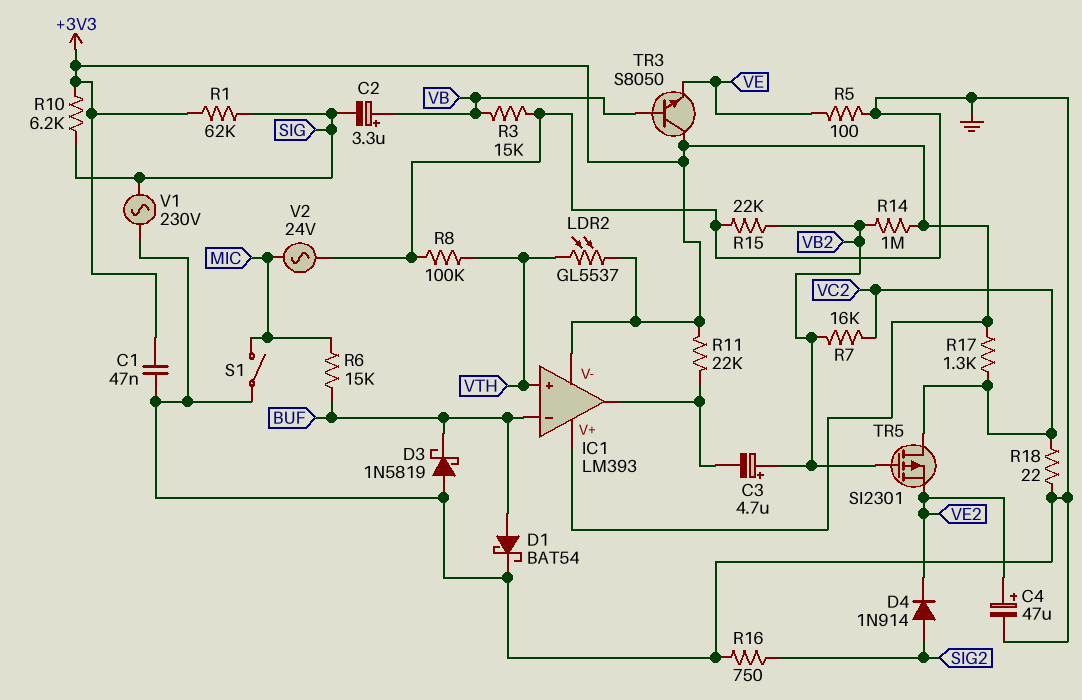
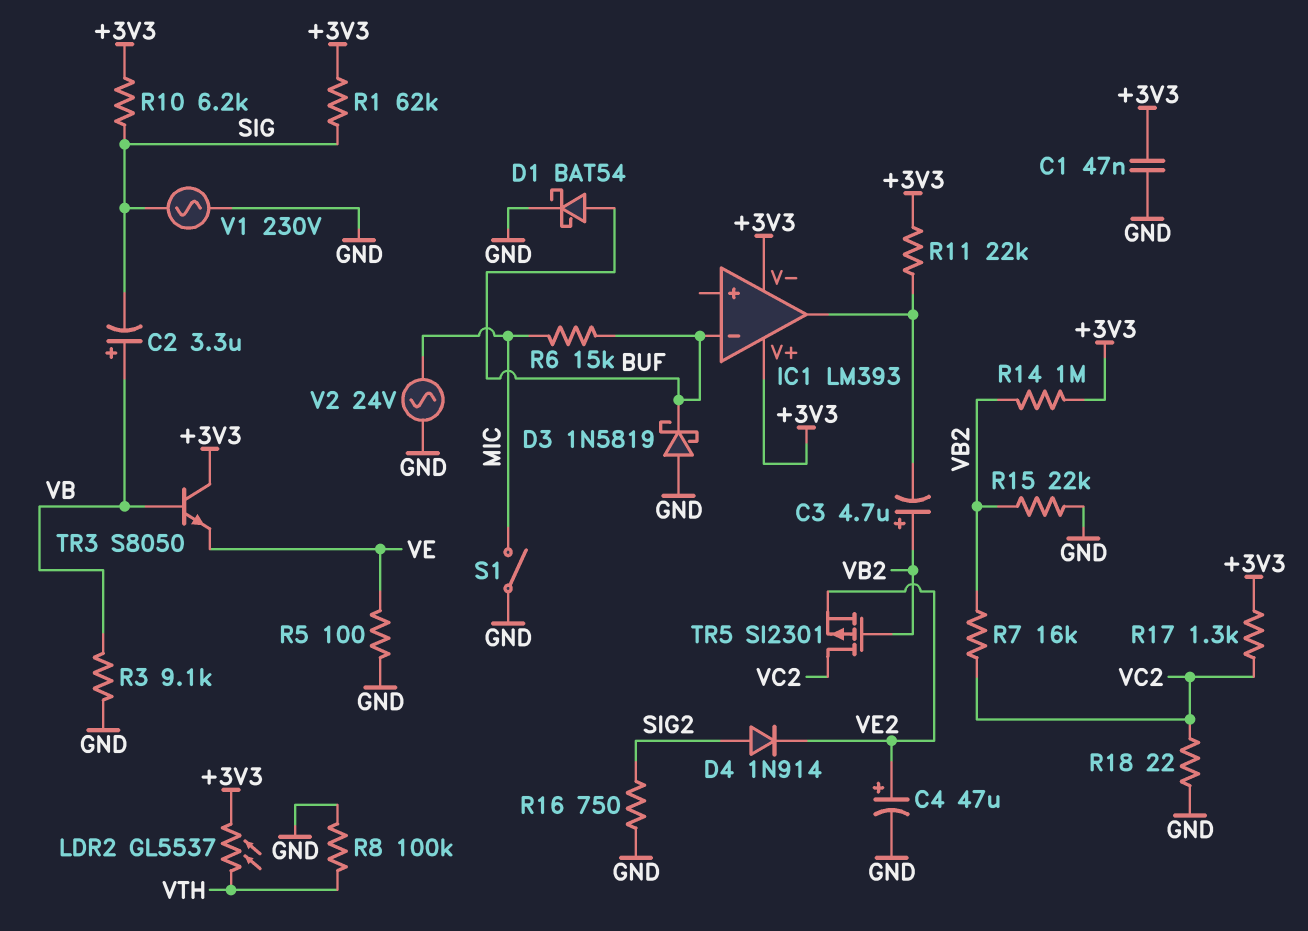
IC1 pin in+: VTH -> none
R3: 15k (GND, VB) -> 9.1k (GND, VB)

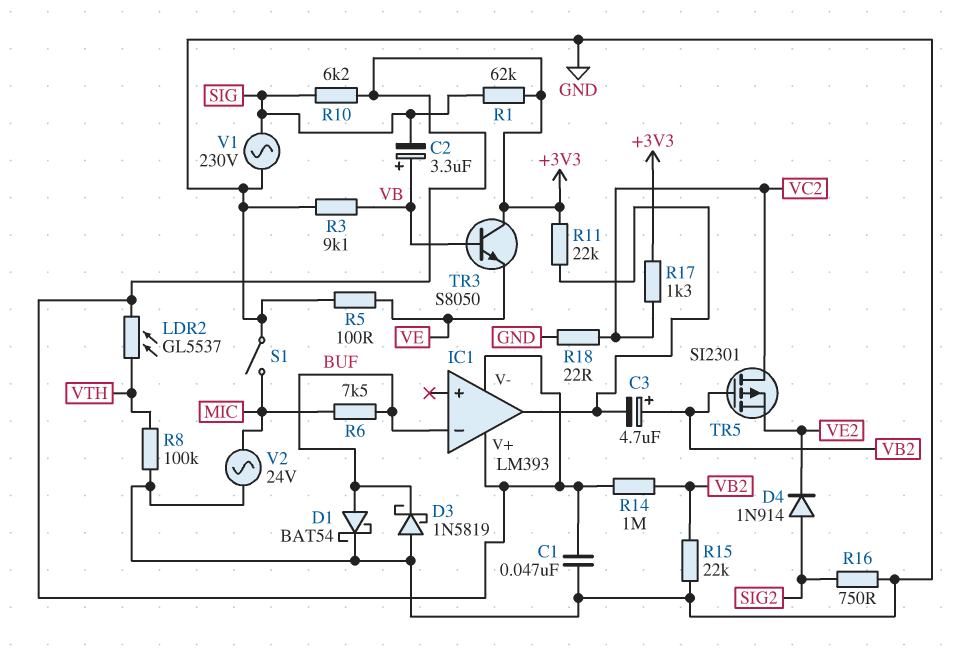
C4: 47uF (plus VE2, minus GND) -> none
R6: 15k (BUF, MIC) -> 7.5k (BUF, MIC)
R7: 16k (VB2, VC2) -> none

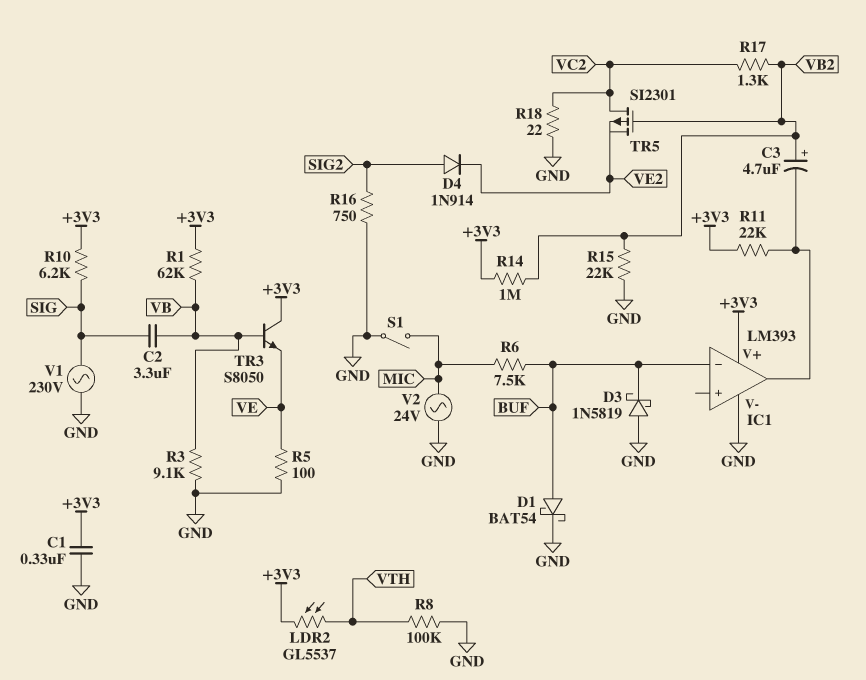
C1: 47nF (+3V3, GND) -> 330nF (+3V3, GND)
C2: 3.3uF (plus VB, minus SIG) -> 3.3uF (SIG, VB)
IC1 pin V-: +3V3 -> GND
R1: 62k (+3V3, SIG) -> 62k (+3V3, VB)
R17: 1.3k (+3V3, VC2) -> 1.3k (VB2, VC2)

